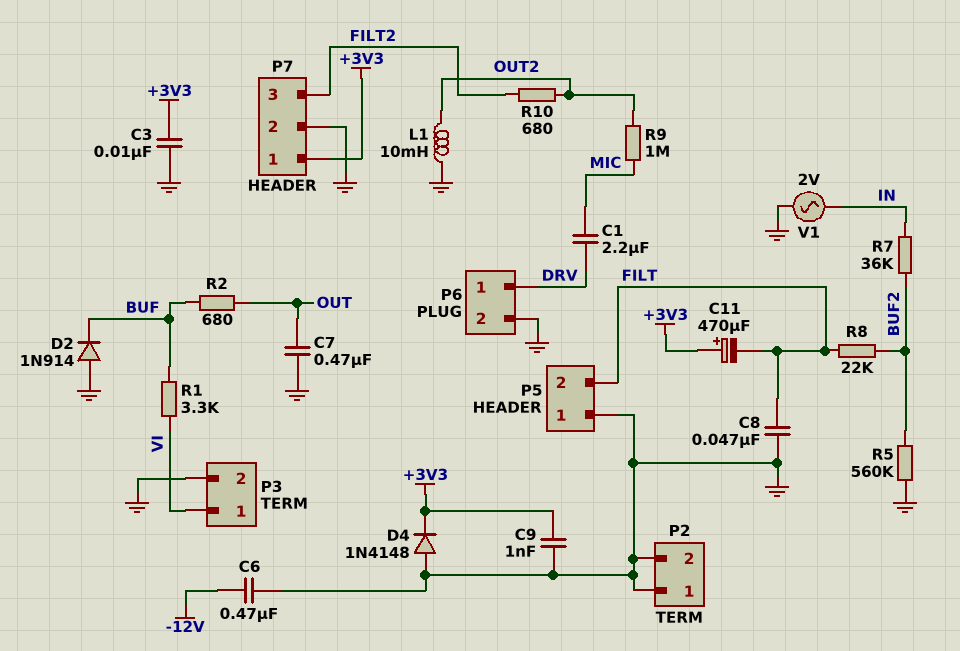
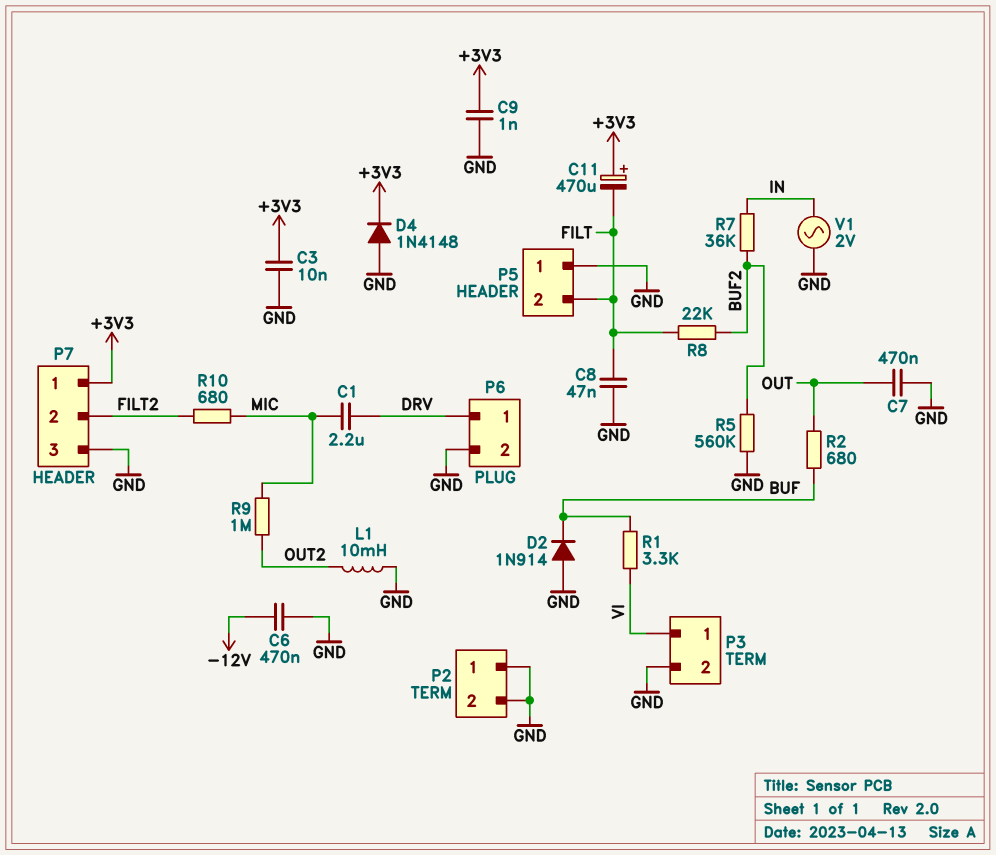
P7 pin 2: GND -> FILT2
P7 pin 3: FILT2 -> GND
R10: 680 (FILT2, OUT2) -> 680 (FILT2, MIC)

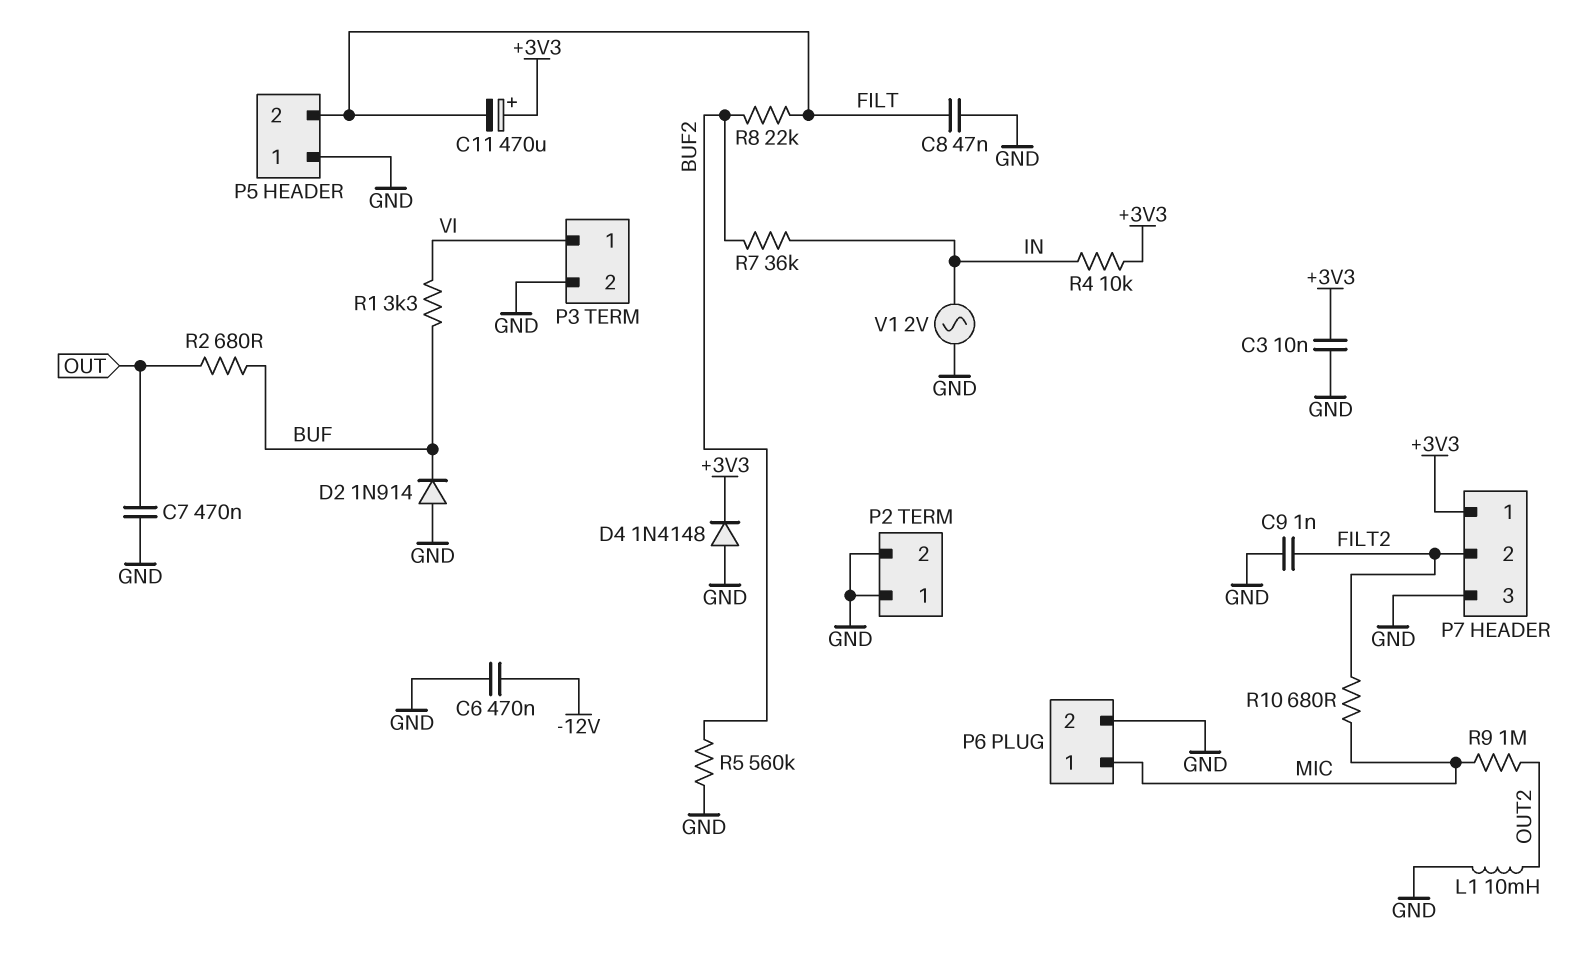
C1: 2.2uF (DRV, MIC) -> none
C9: 1nF (+3V3, GND) -> 1nF (FILT2, GND)
P6 pin 1: DRV -> MIC
R4: none -> 10k (+3V3, IN)

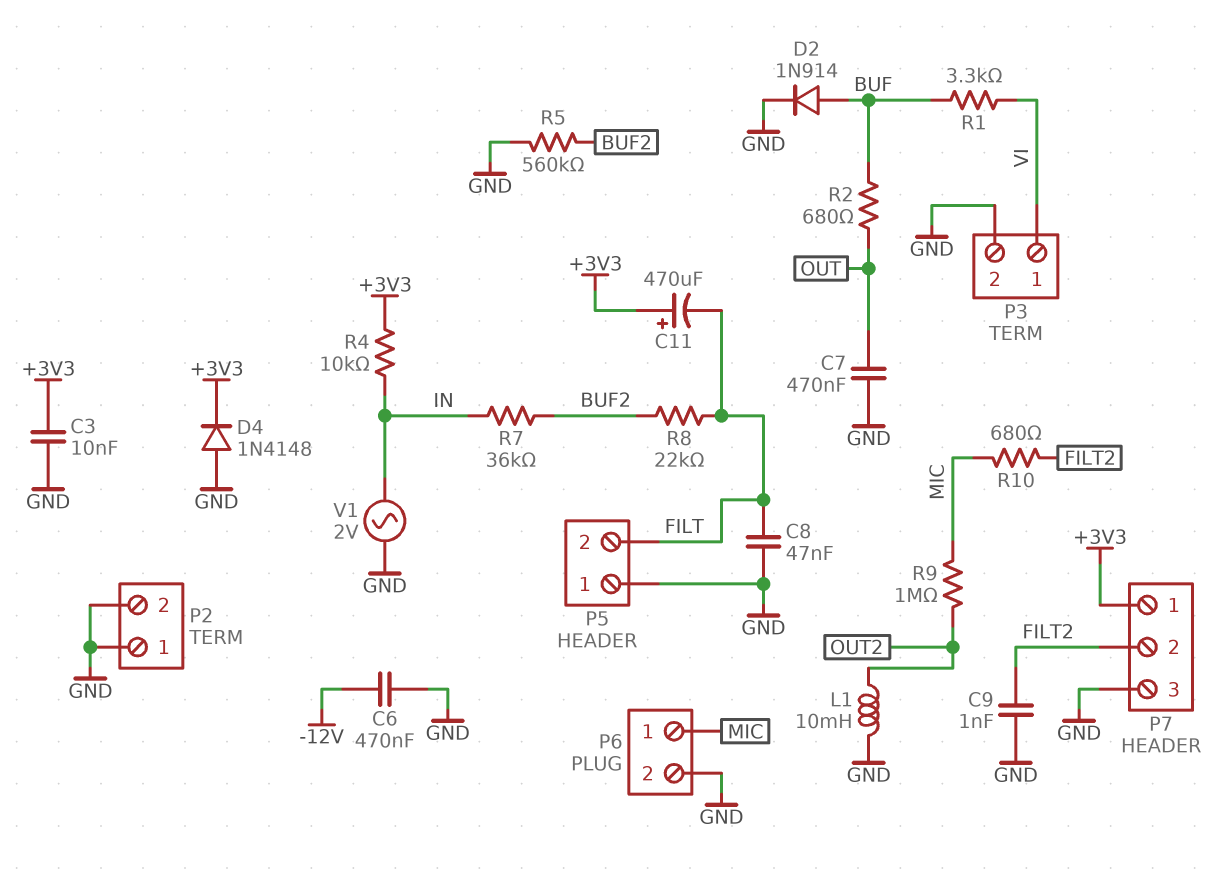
D2: diode 1N914 (A GND, K BUF) -> diode 1N914 (A BUF, K GND)

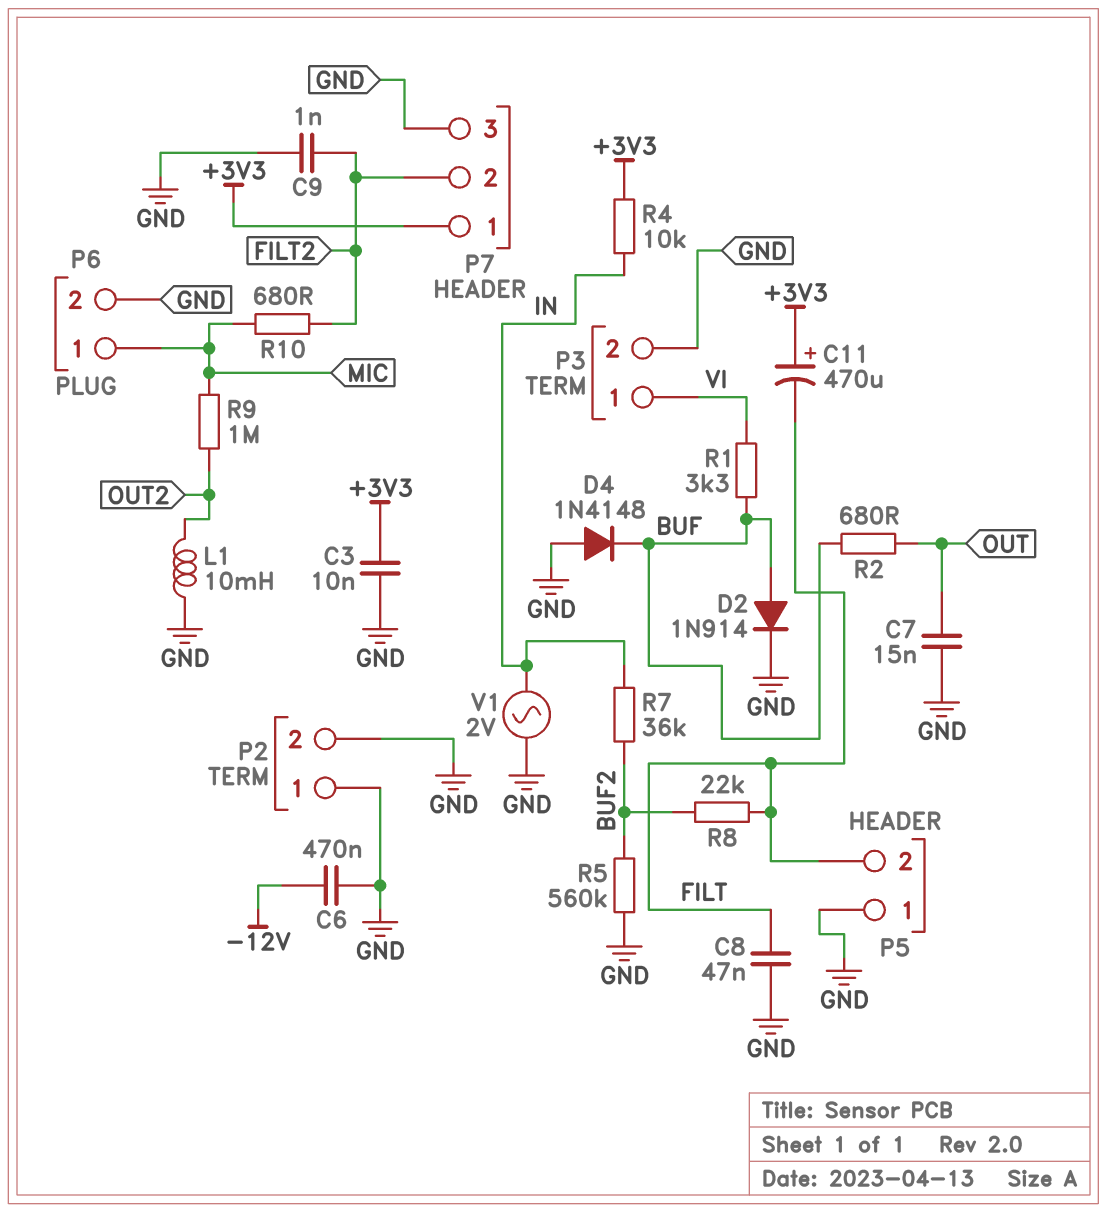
C7: 470nF (GND, OUT) -> 15nF (GND, OUT)
D4: diode 1N4148 (A GND, K +3V3) -> diode 1N4148 (A GND, K BUF)

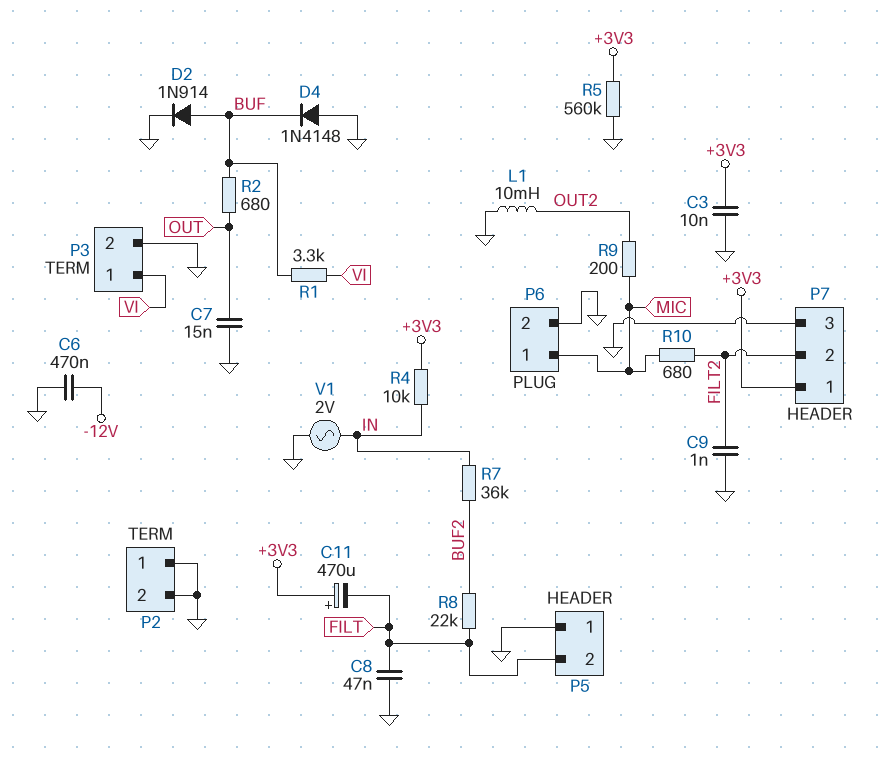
R5: 560k (BUF2, GND) -> 560k (+3V3, GND)
R9: 1M (MIC, OUT2) -> 200 (MIC, OUT2)

